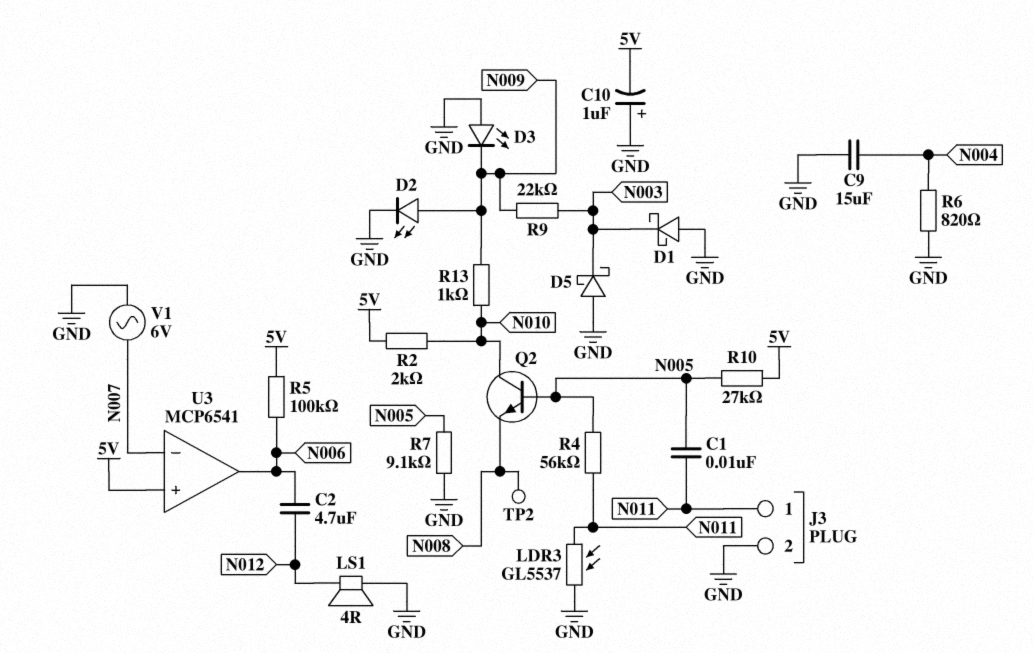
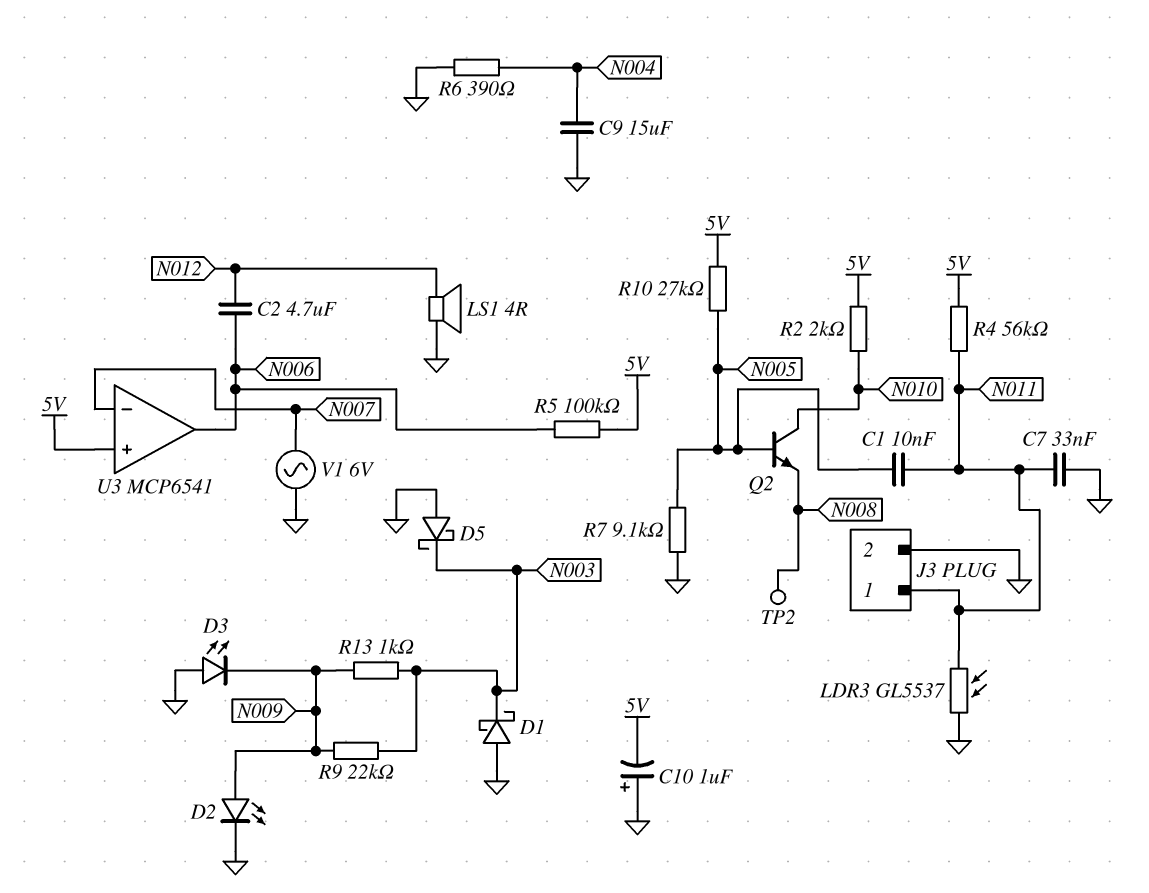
C7: none -> 33nF (GND, N011)
R4: 56k (N005, N011) -> 56k (5V, N011)
R6: 820 (GND, N004) -> 390 (GND, N004)
R13: 1k (N009, N010) -> 1k (N003, N009)

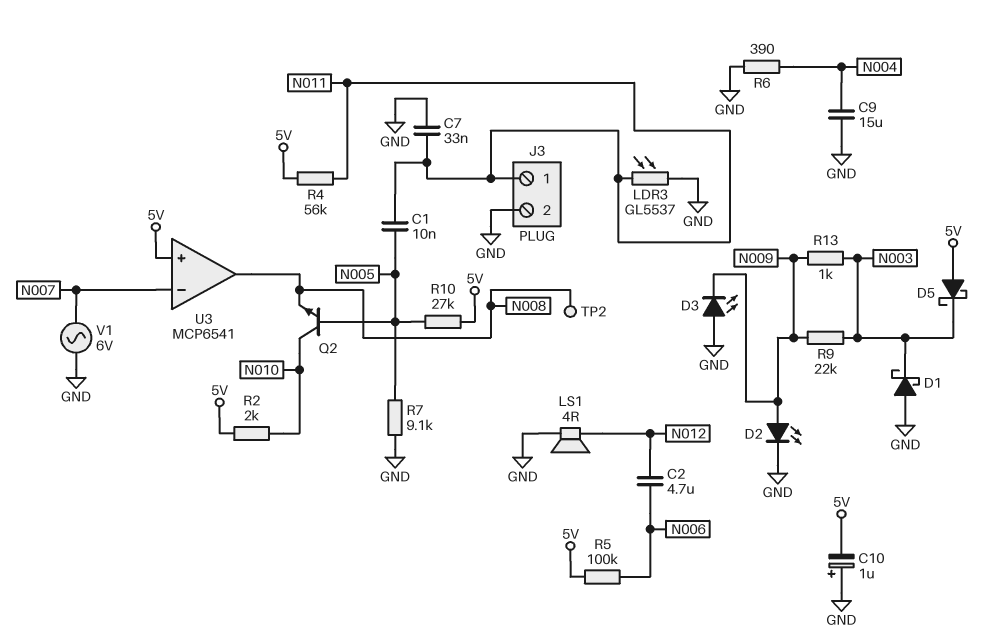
D5: schottky (A GND, K N003) -> schottky (A 5V, K N003)
U3 pin out: N006 -> N008

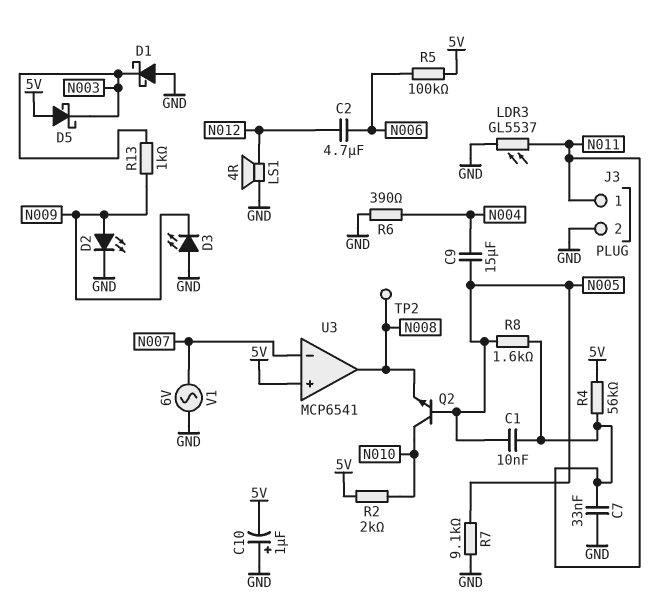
C9: 15uF (GND, N004) -> 15uF (N004, N005)
R8: none -> 1.6k (N005, N011)
R9: 22k (N003, N009) -> none
R10: 27k (5V, N005) -> none

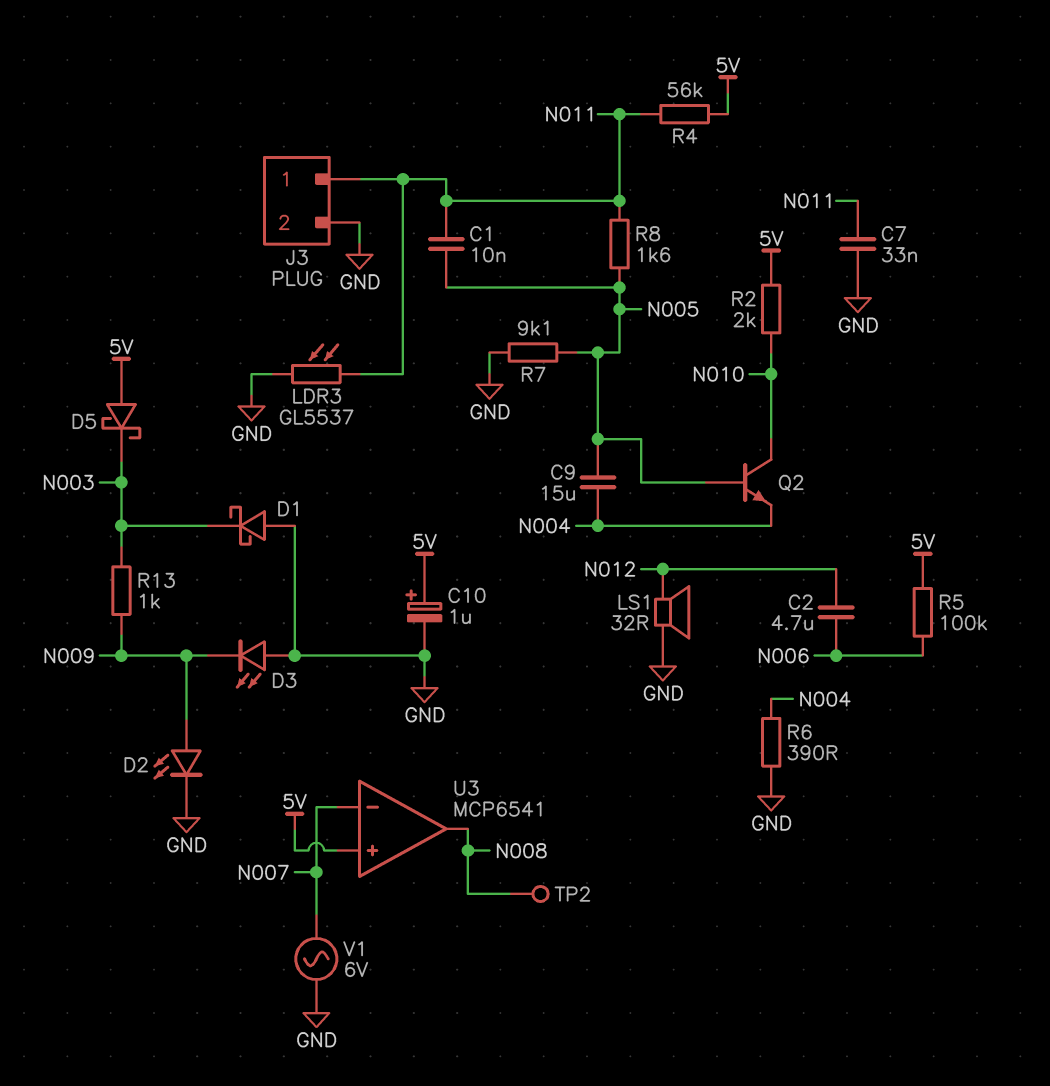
C10: 1uF (plus GND, minus 5V) -> 1uF (plus 5V, minus GND)
LS1: speaker 4R (GND, N012) -> speaker 32R (GND, N012)
Q2: NPN (B N005, C N010, E N008) -> NPN (B N005, C N010, E N004)

